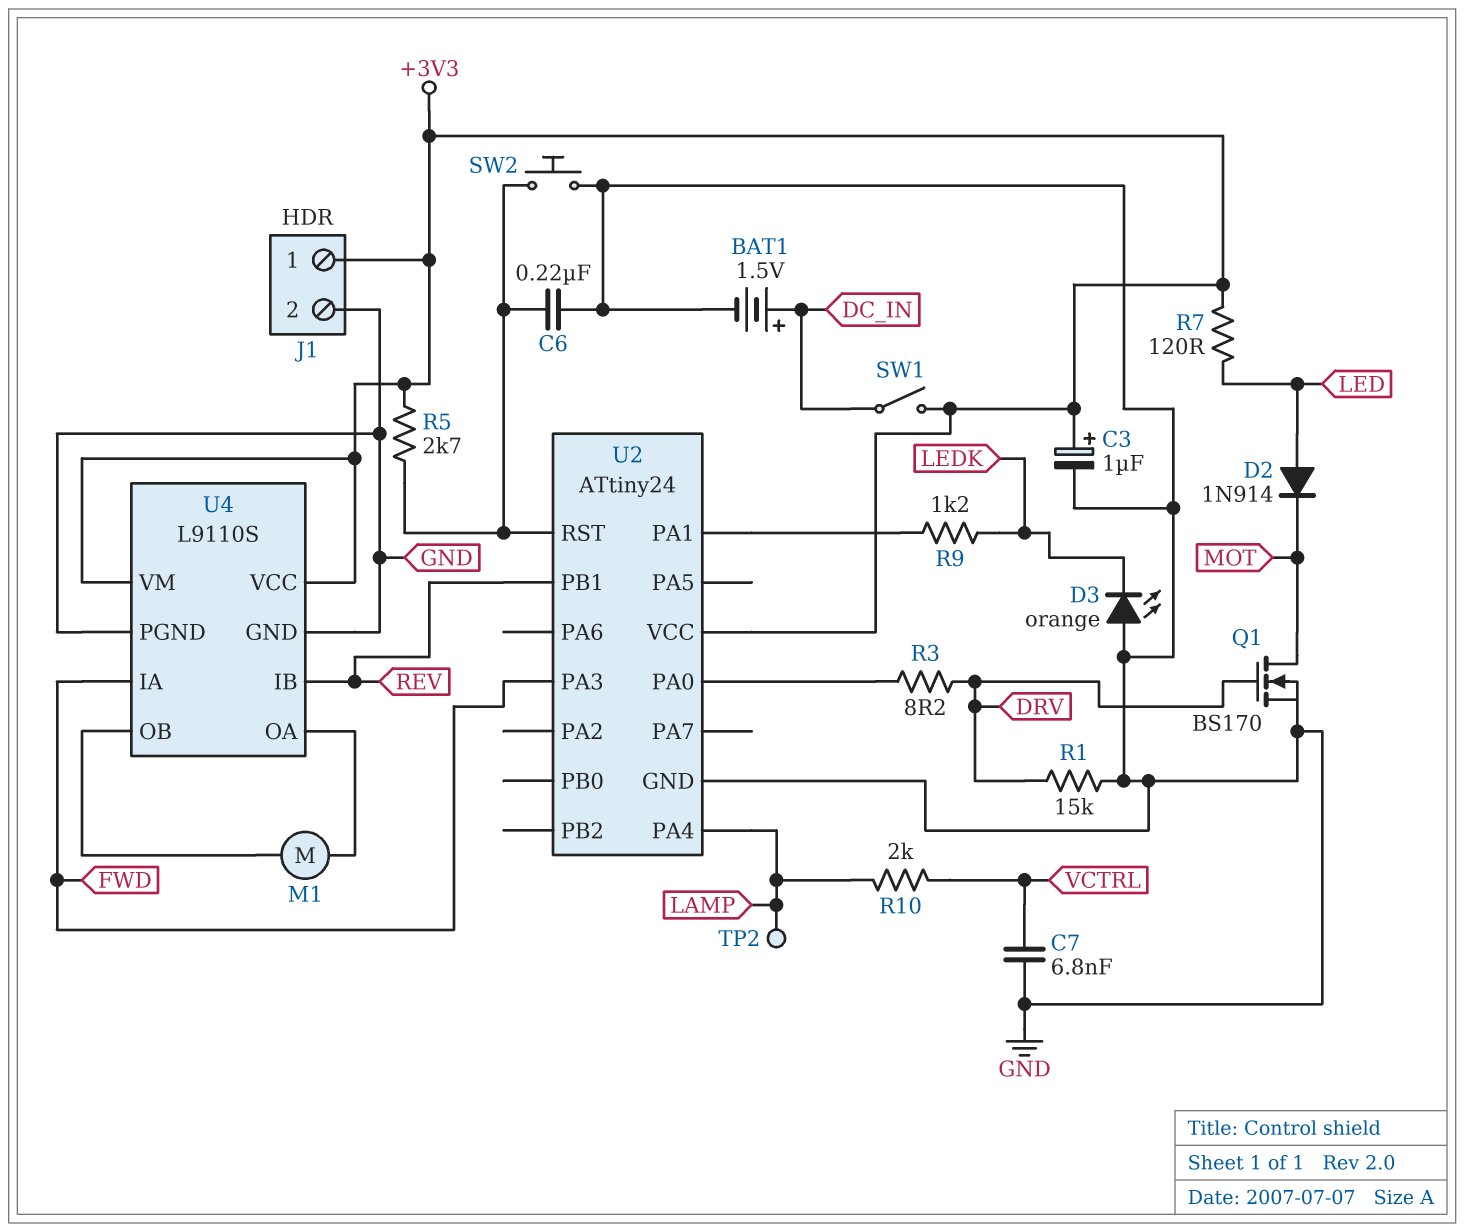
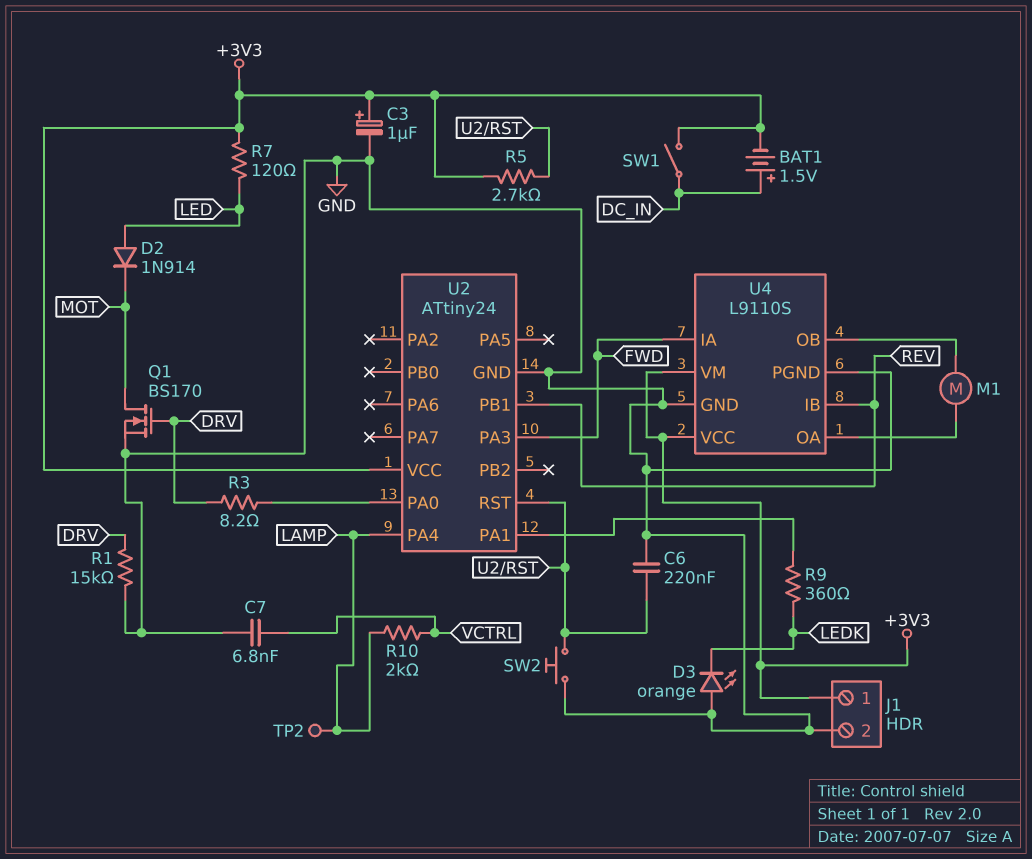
BAT1: 1.5V (plus DC_IN, minus GND) -> 1.5V (plus DC_IN, minus +3V3)
R9: 1.2k (LEDK, U2/PA1) -> 360 (LEDK, U2/PA1)

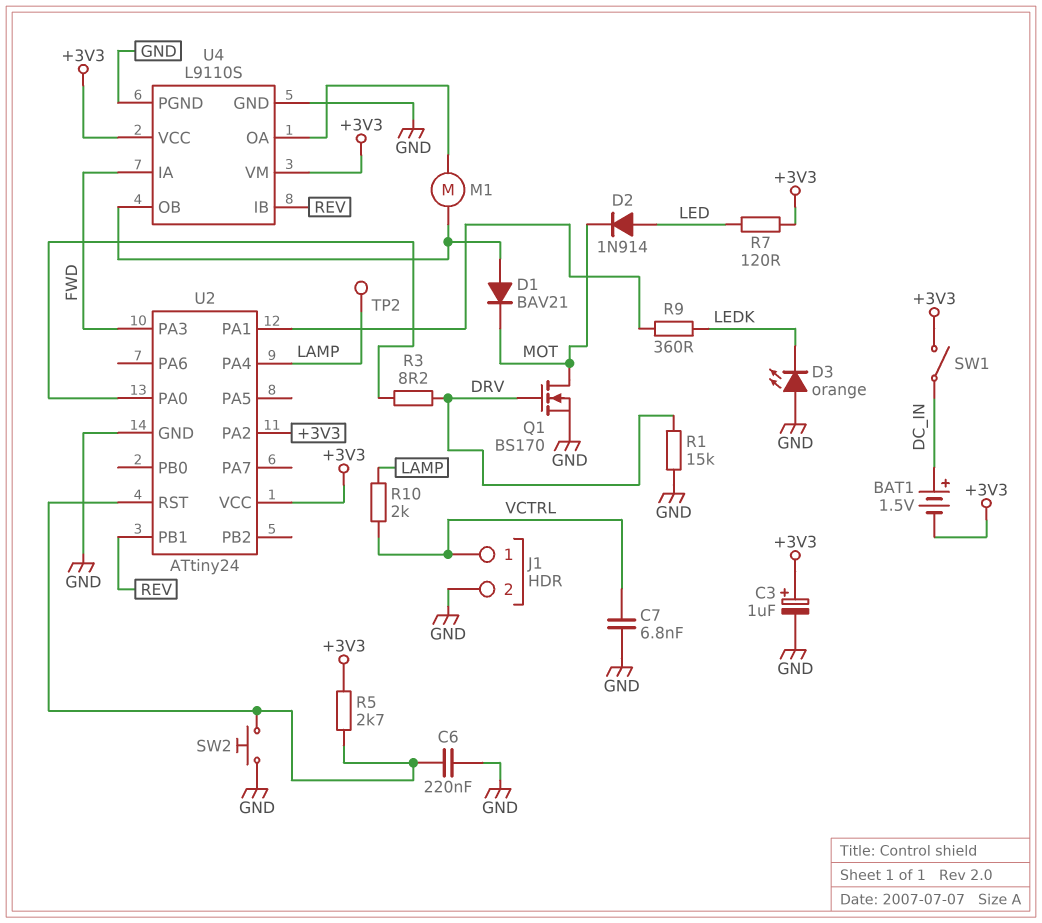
D1: none -> diode BAV21 (A U4/OB, K MOT)
J1 pin 1: +3V3 -> VCTRL
U2 pin PA2: none -> +3V3

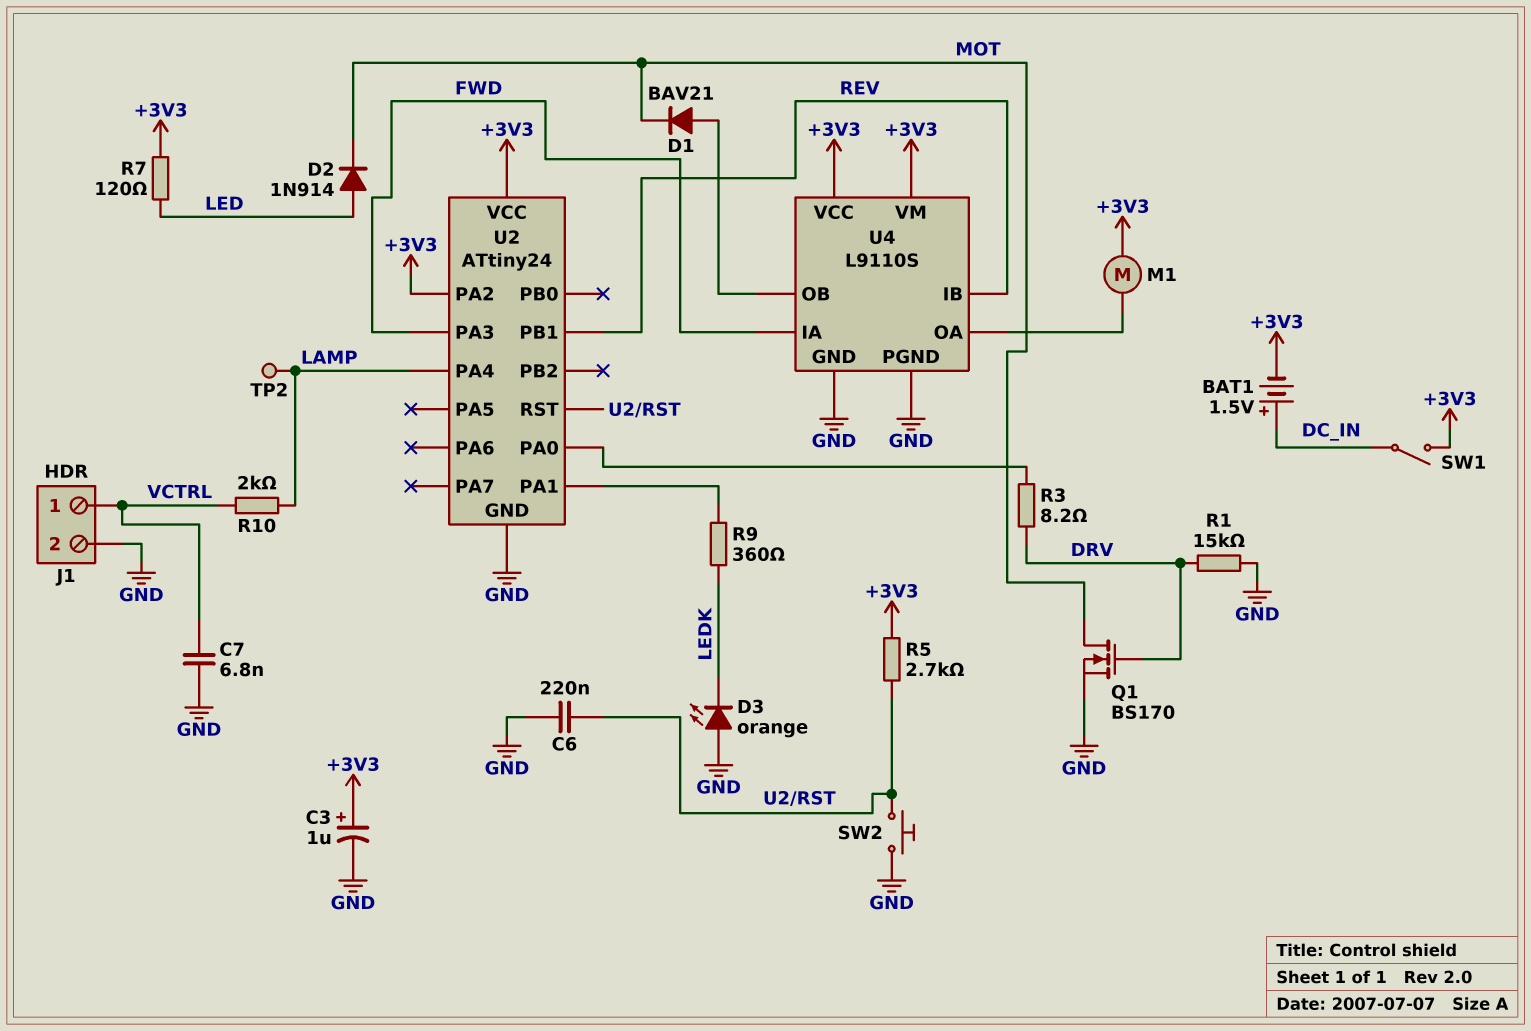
M1: motor (U4/OA, U4/OB) -> motor (+3V3, U4/OA)

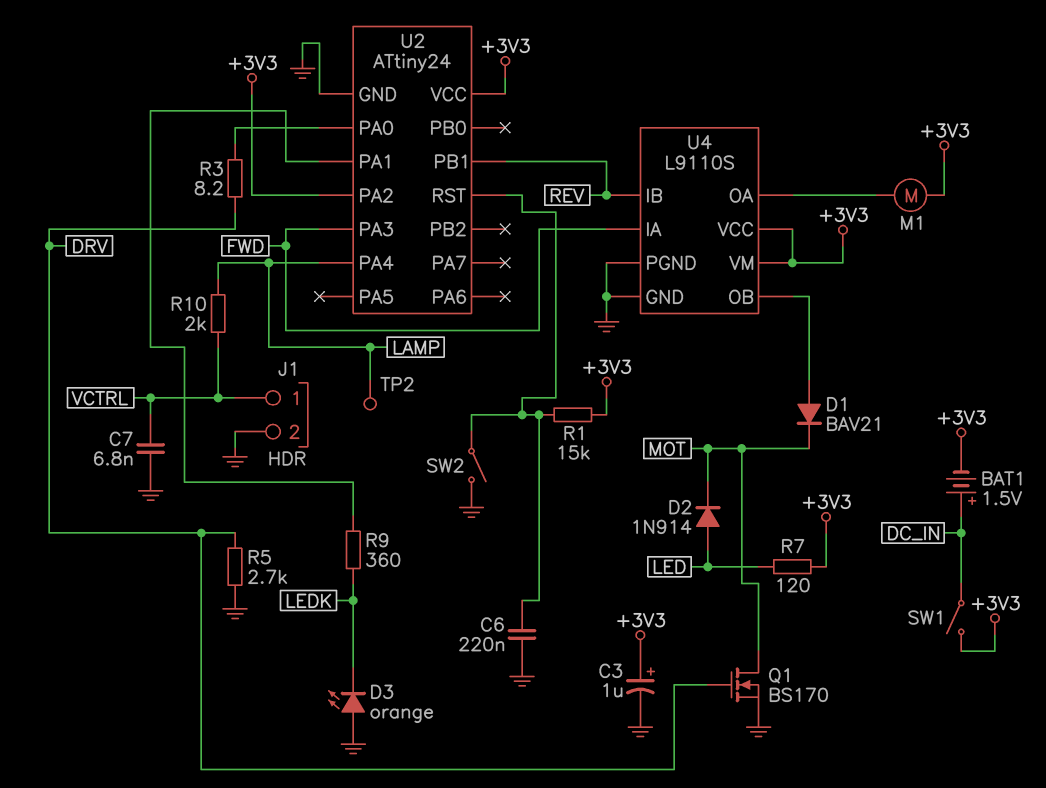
R1: 15k (DRV, GND) -> 15k (+3V3, U2/RST)
R5: 2.7k (+3V3, U2/RST) -> 2.7k (DRV, GND)
SW2: button (GND, U2/RST) -> switch (GND, U2/RST)

